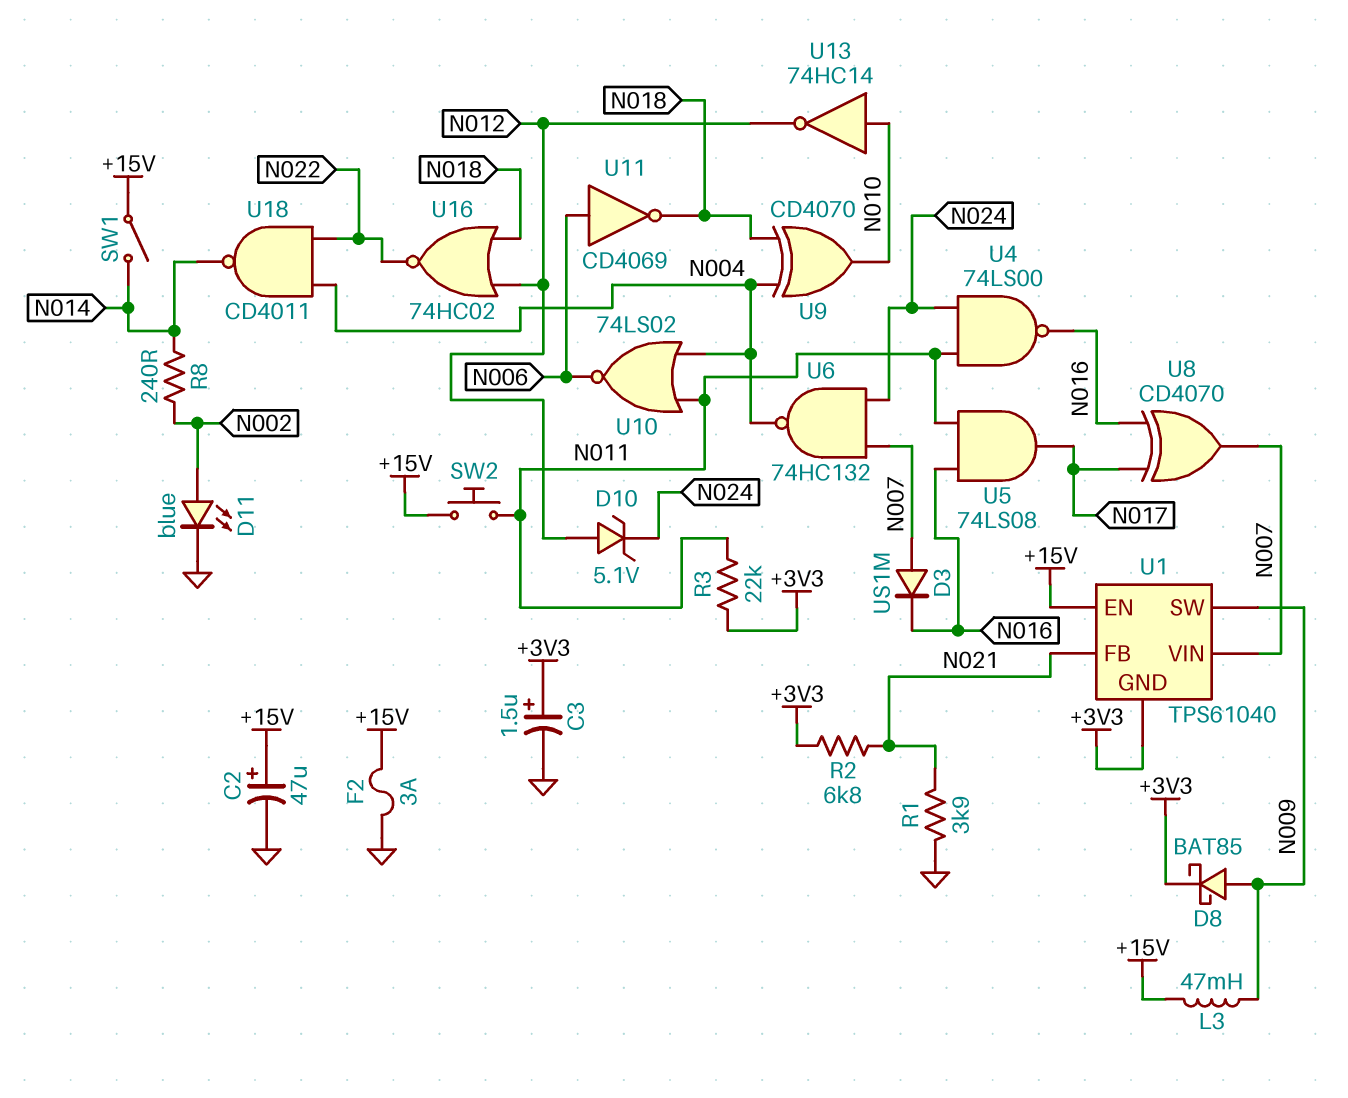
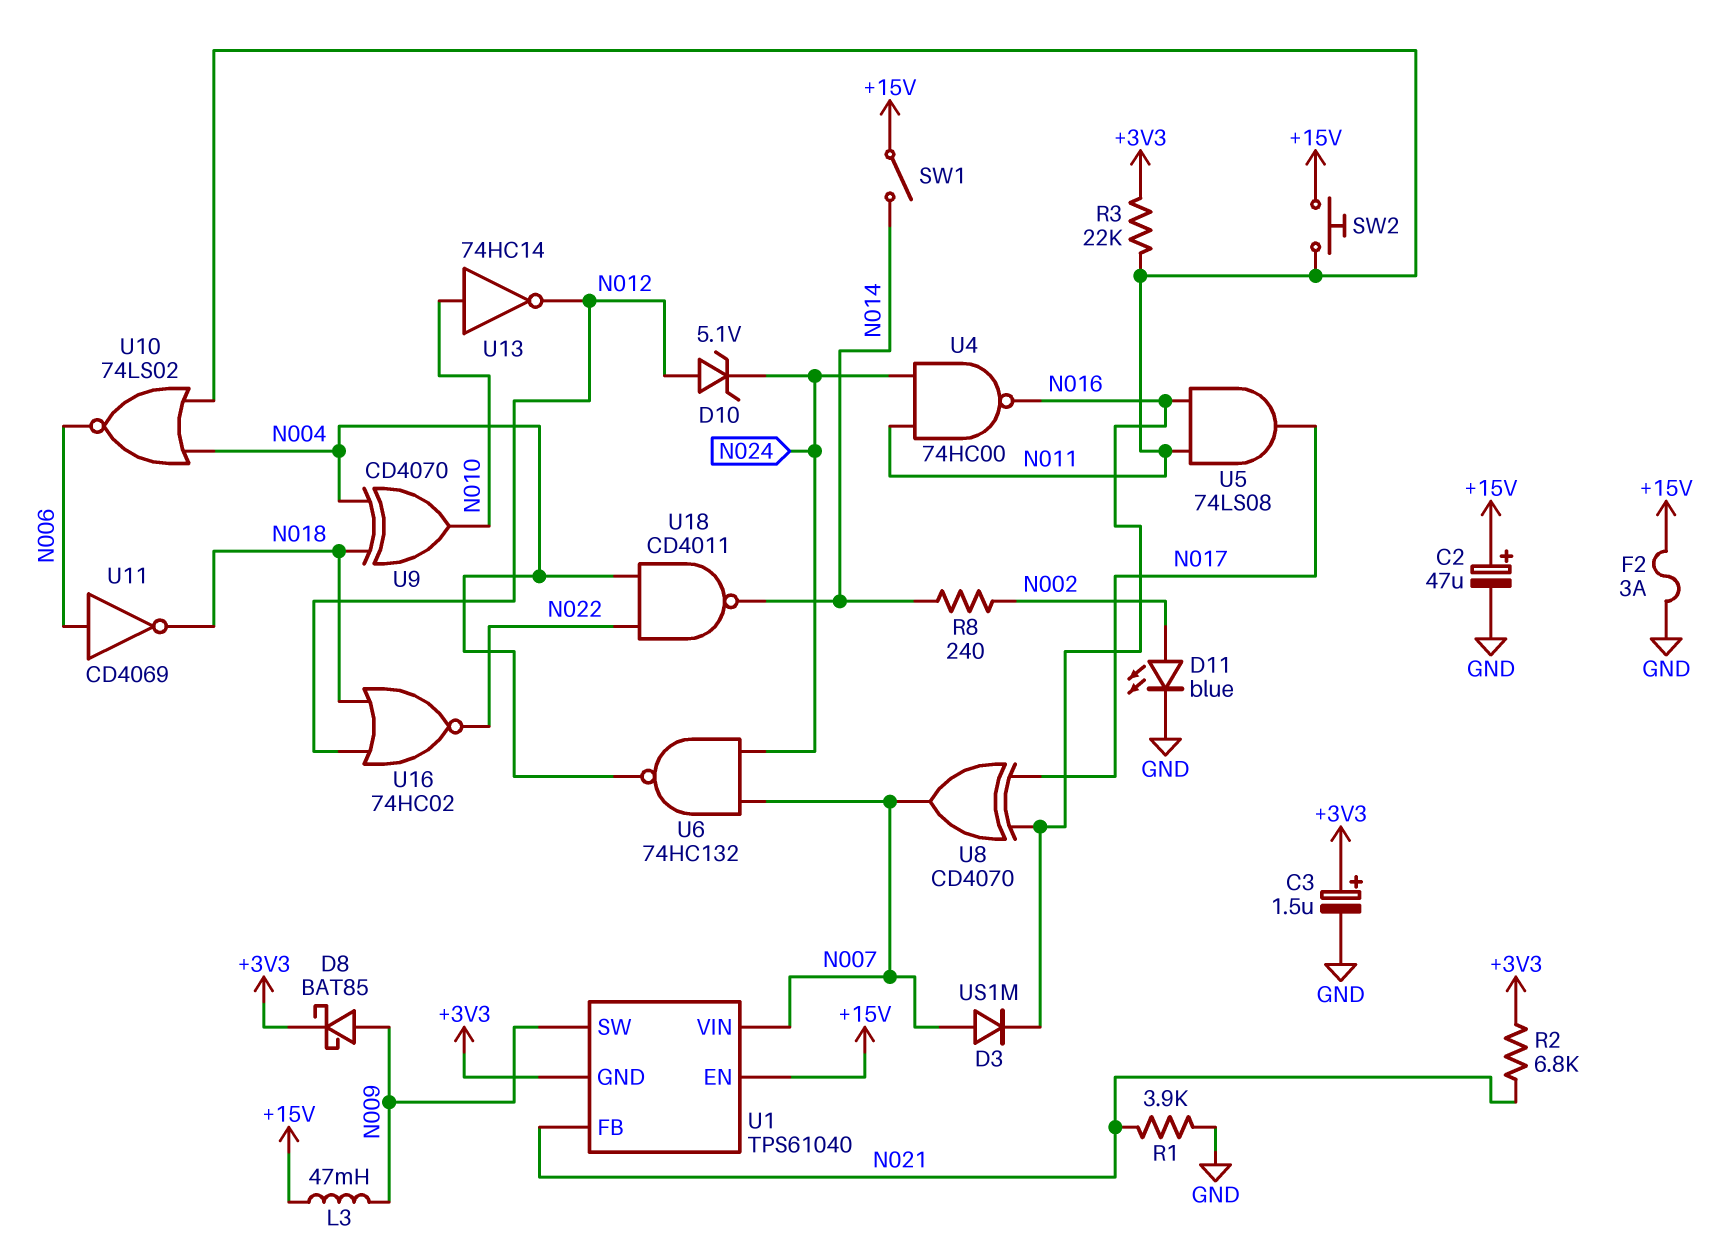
U4: NAND 74LS00 (in N011, in N024, out N016) -> NAND 74HC00 (in N011, in N024, out N016)

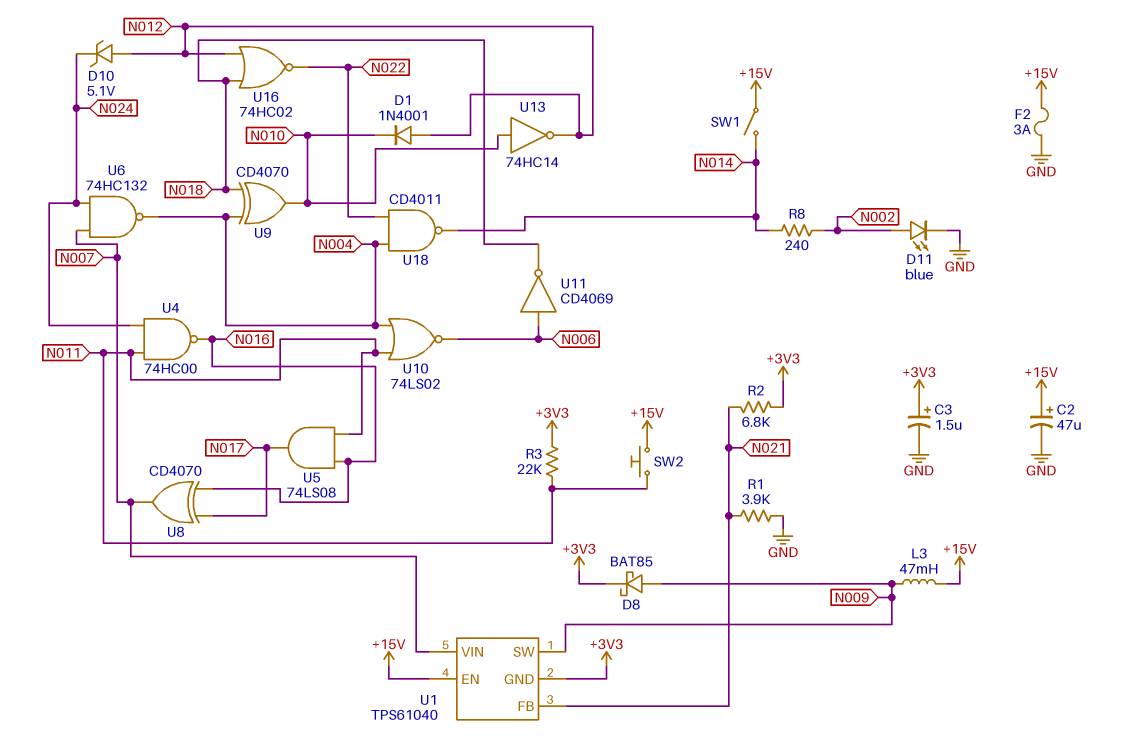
D1: none -> diode 1N4001 (A N012, K N010)
D3: diode US1M (A N007, K N016) -> none

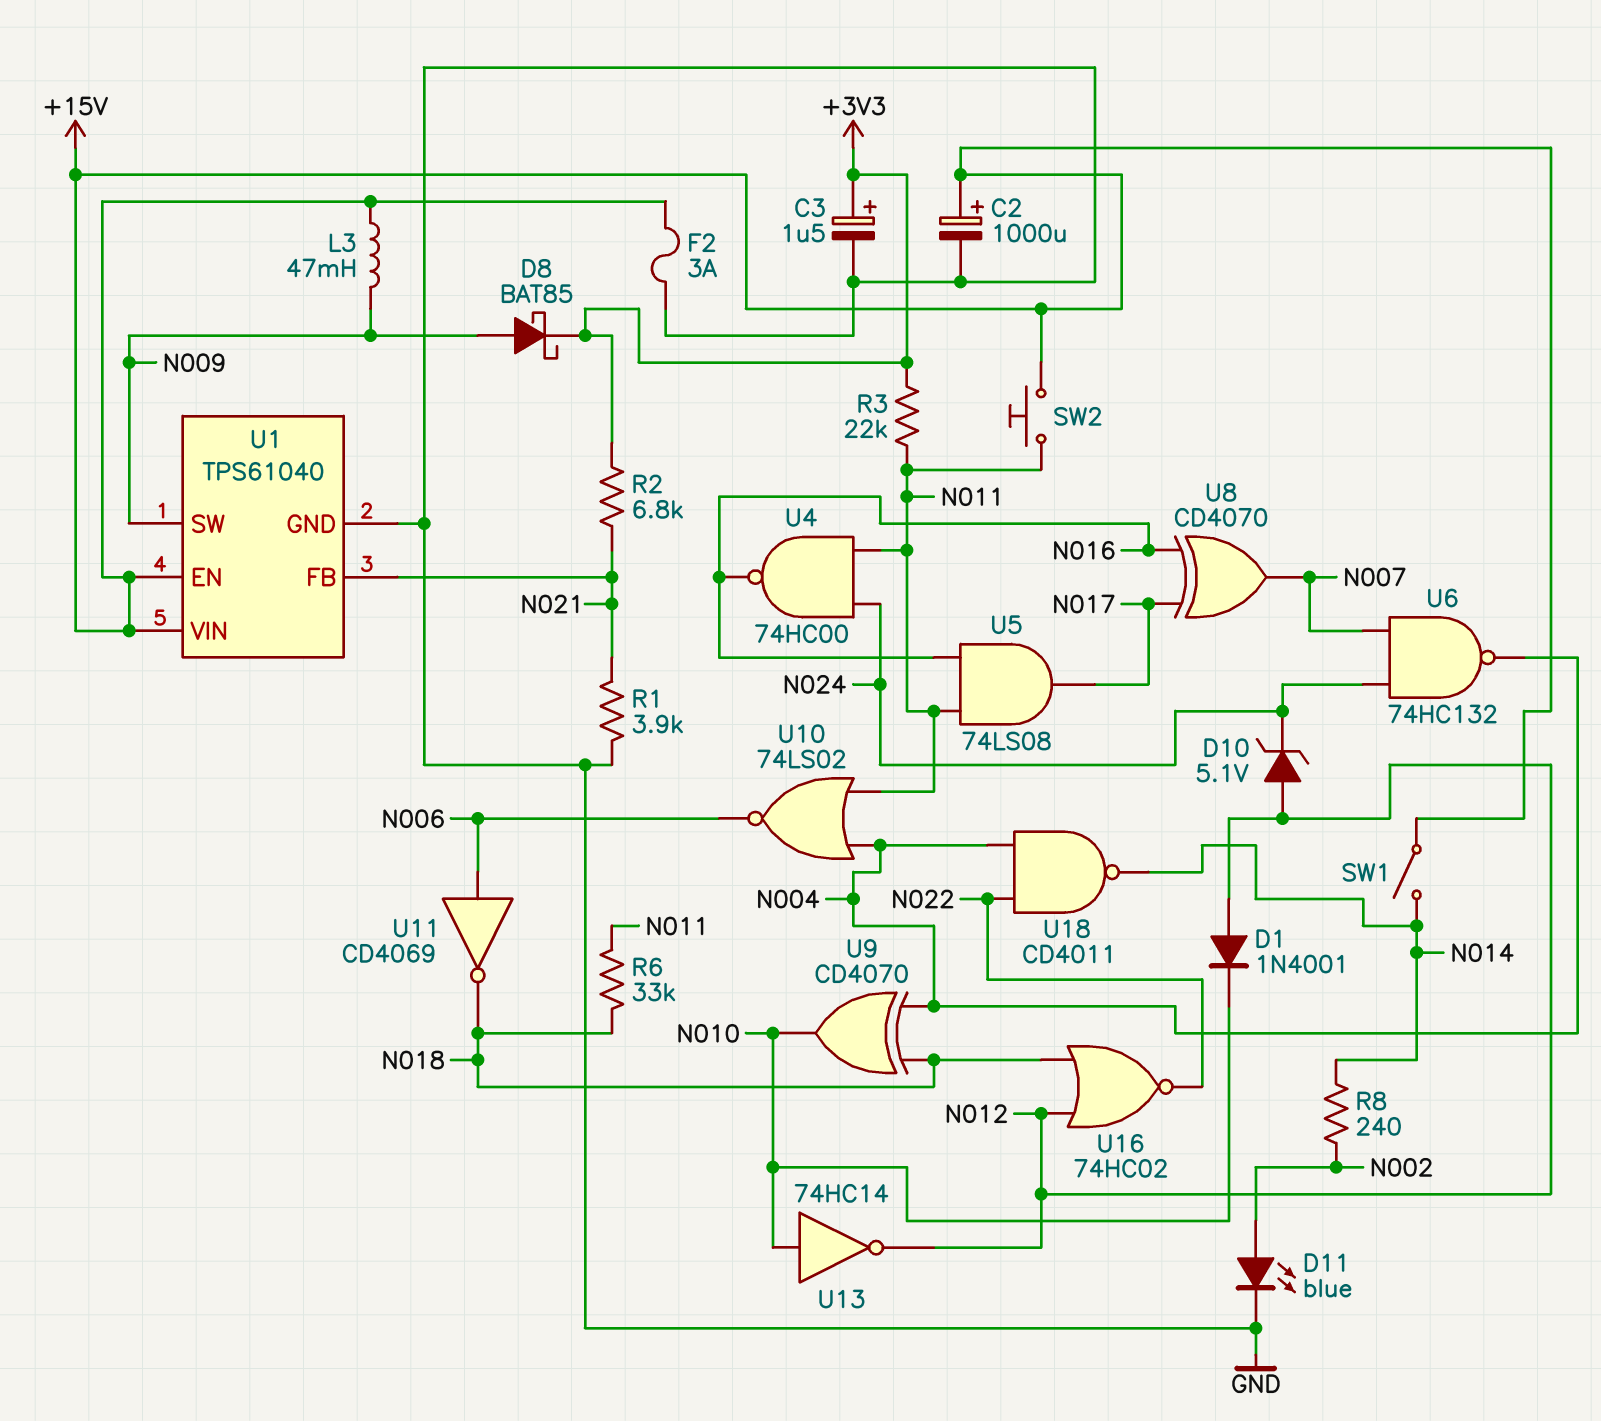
C2: 47uF (plus +15V, minus GND) -> 1000uF (plus +15V, minus GND)
R6: none -> 33k (N011, N018)
U1 pin GND: +3V3 -> GND
U1 pin VIN: N007 -> +15V

